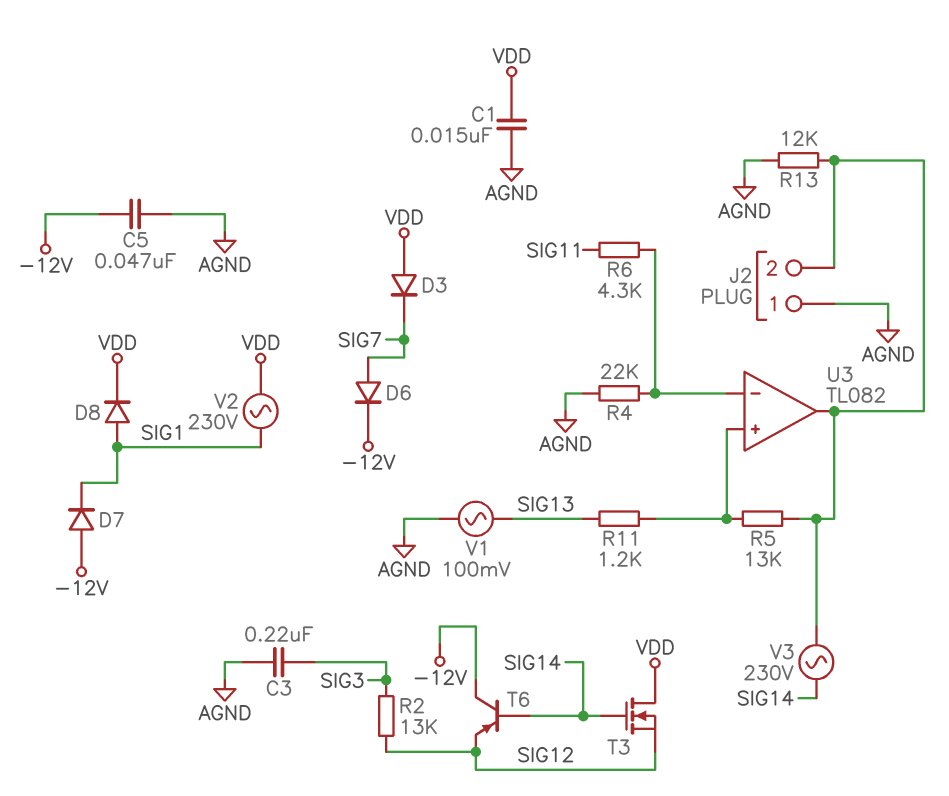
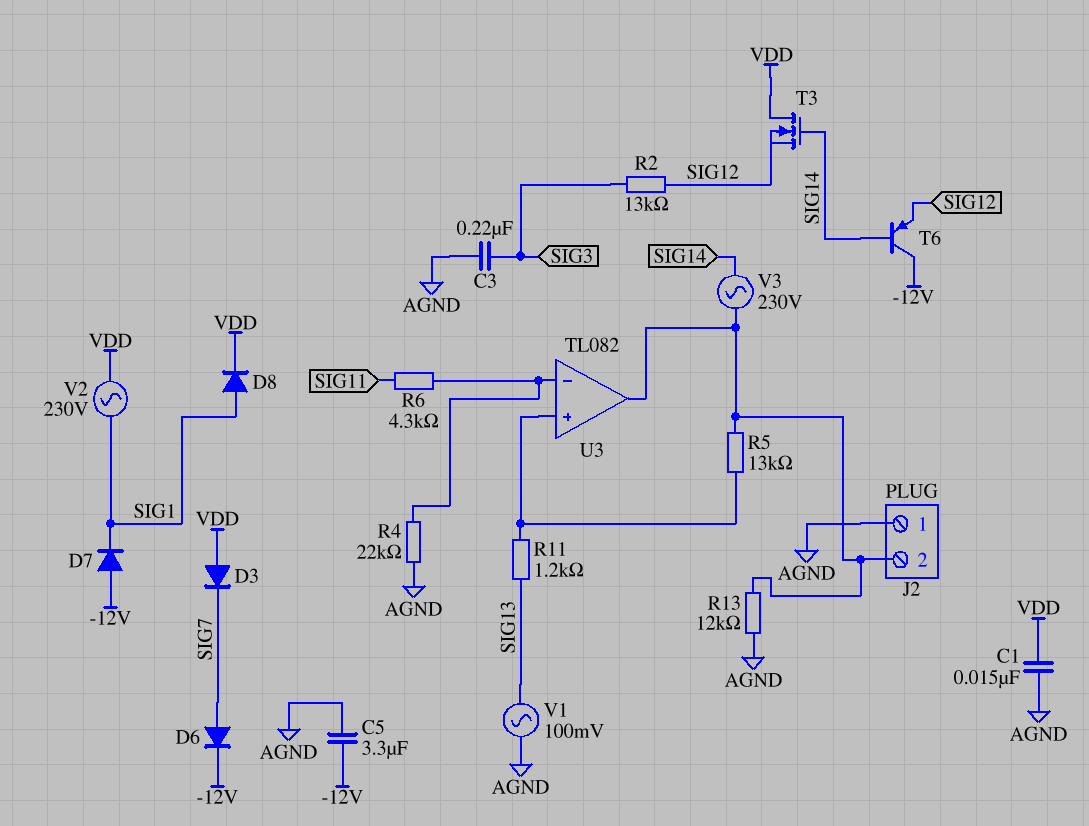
C5: 47nF (-12V, AGND) -> 3.3uF (-12V, AGND)

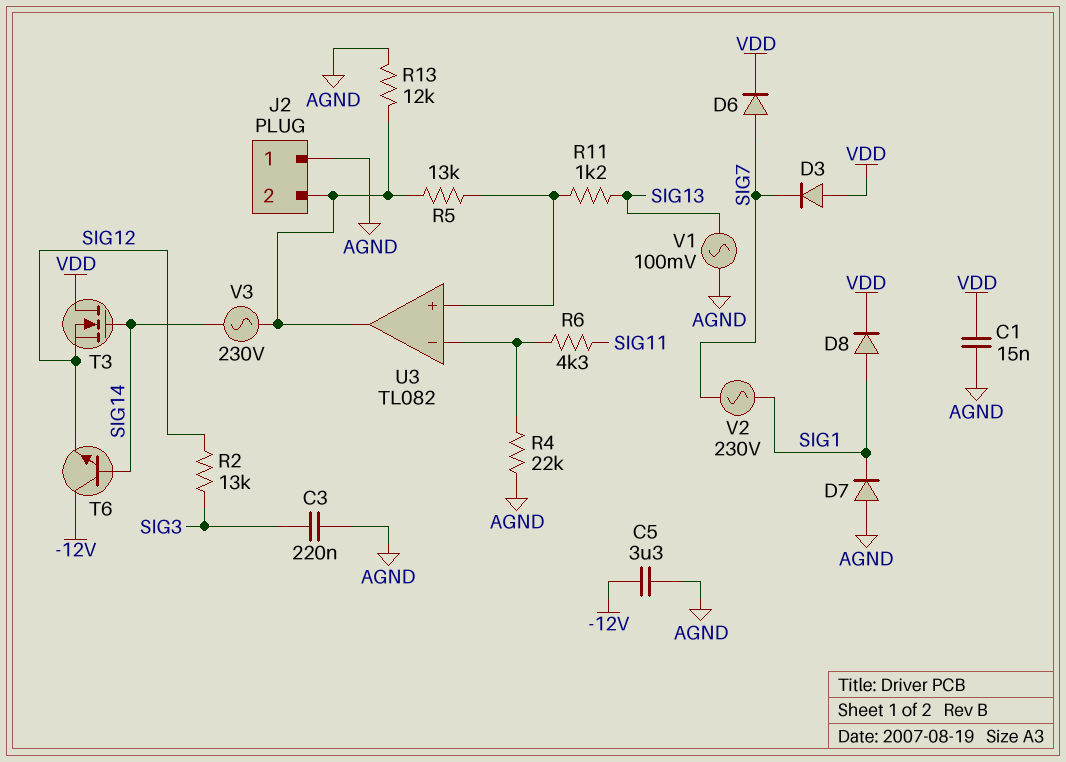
D6: diode (A SIG7, K -12V) -> diode (A SIG7, K VDD)
D7: diode (A -12V, K SIG1) -> diode (A AGND, K SIG1)
T6: PNP (B SIG14, C -12V, E SIG12) -> NPN (B SIG14, C -12V, E SIG12)
V2: AC 230V (SIG1, VDD) -> AC 230V (SIG1, SIG7)

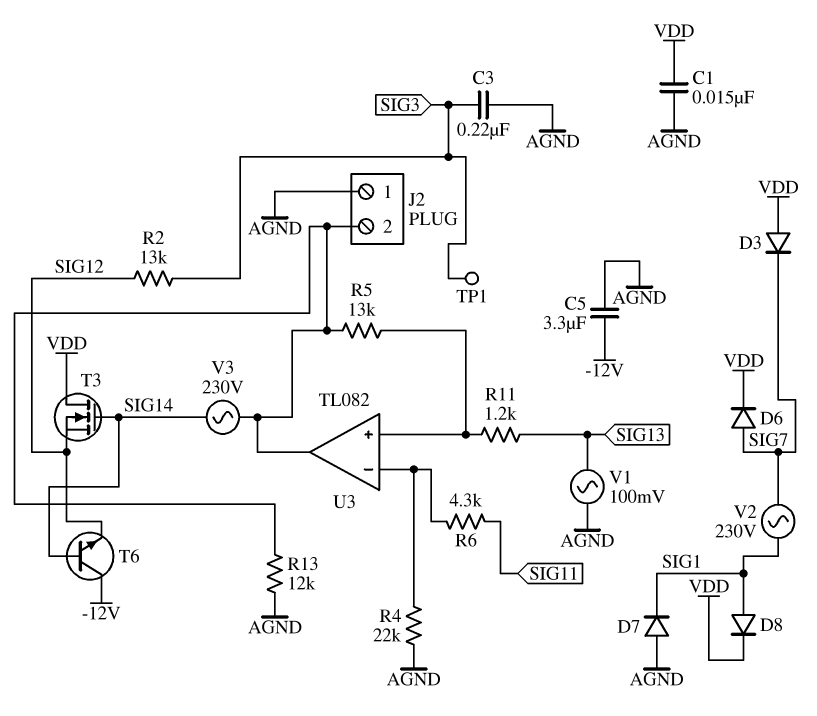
TP1: none -> test point (SIG3)

